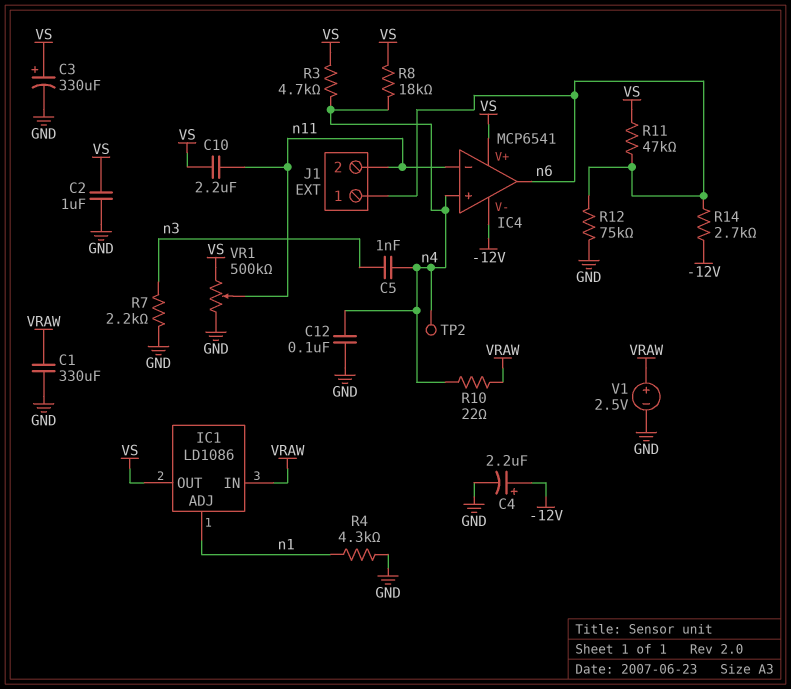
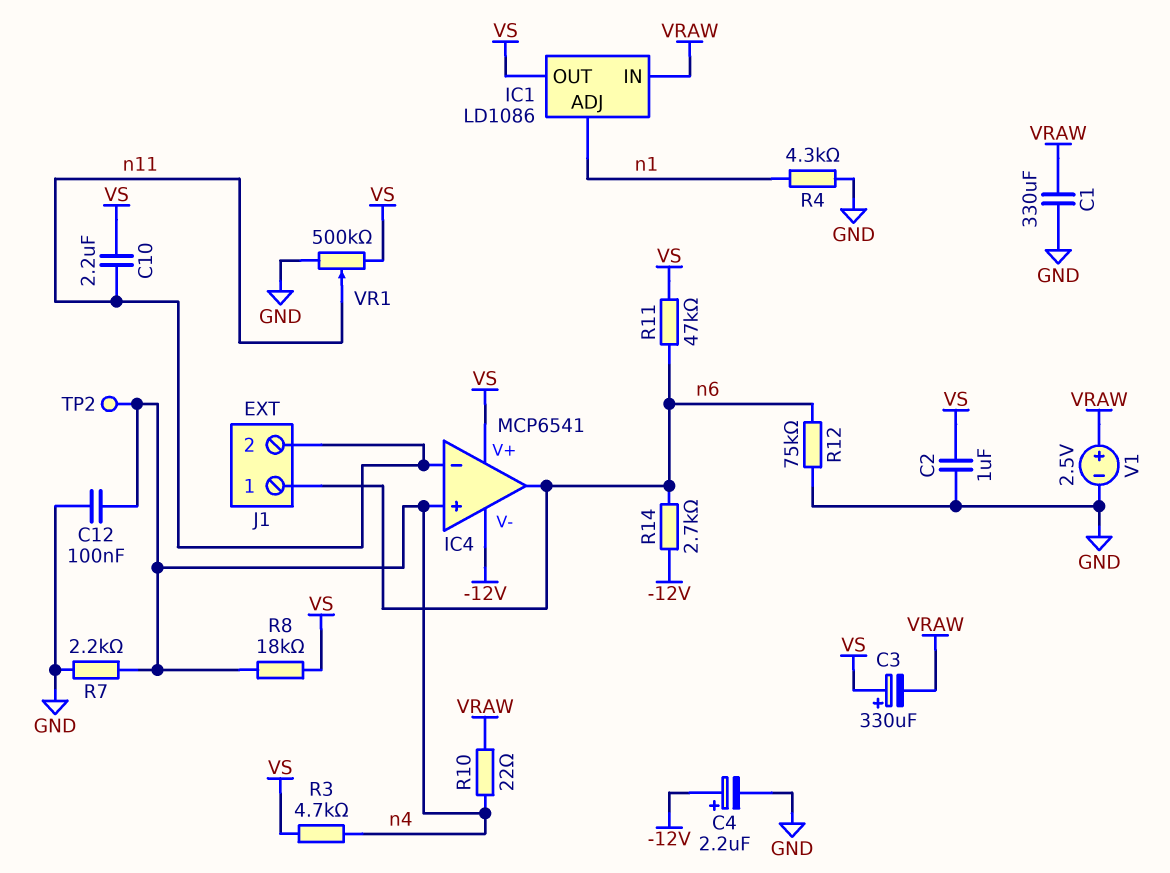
C3: 330uF (plus VS, minus GND) -> 330uF (plus VS, minus VRAW)
C5: 1nF (n3, n4) -> none
R7: 2.2k (GND, n3) -> 2.2k (GND, n4)

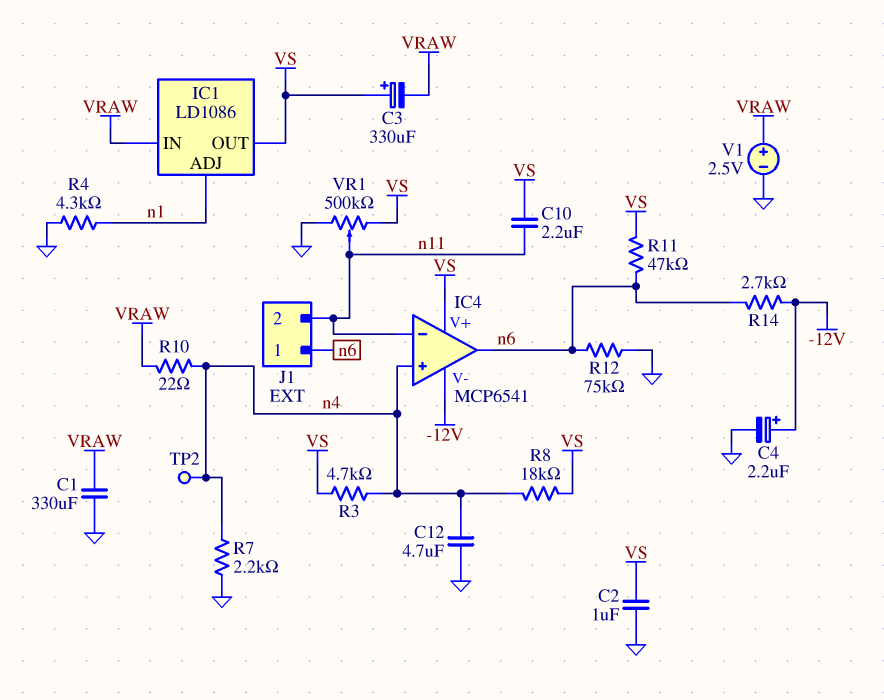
C12: 100nF (GND, n4) -> 4.7uF (GND, n4)

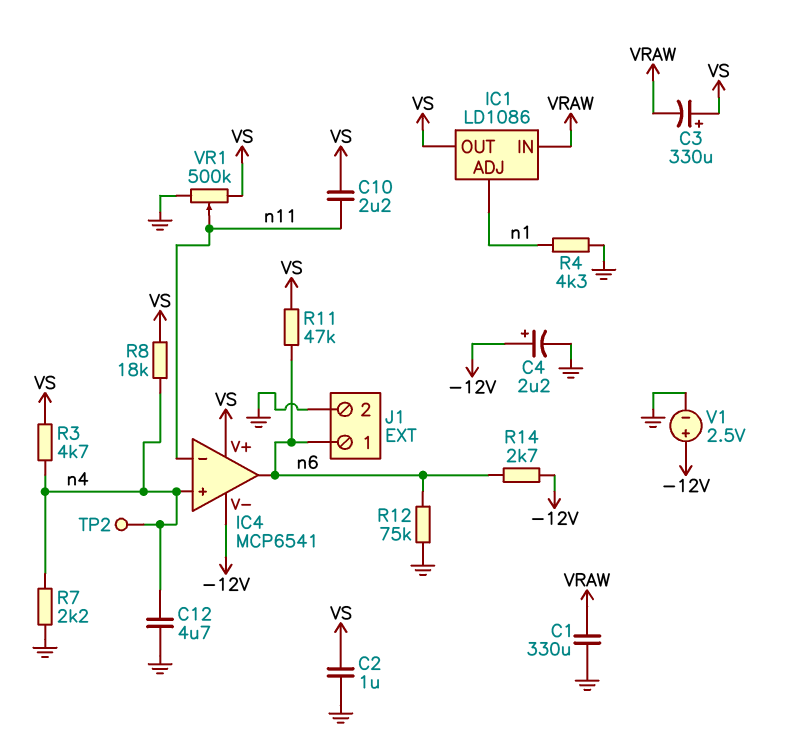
J1 pin 2: n11 -> GND
R10: 22 (VRAW, n4) -> none
V1: 2.5V (plus VRAW, minus GND) -> 2.5V (plus -12V, minus GND)

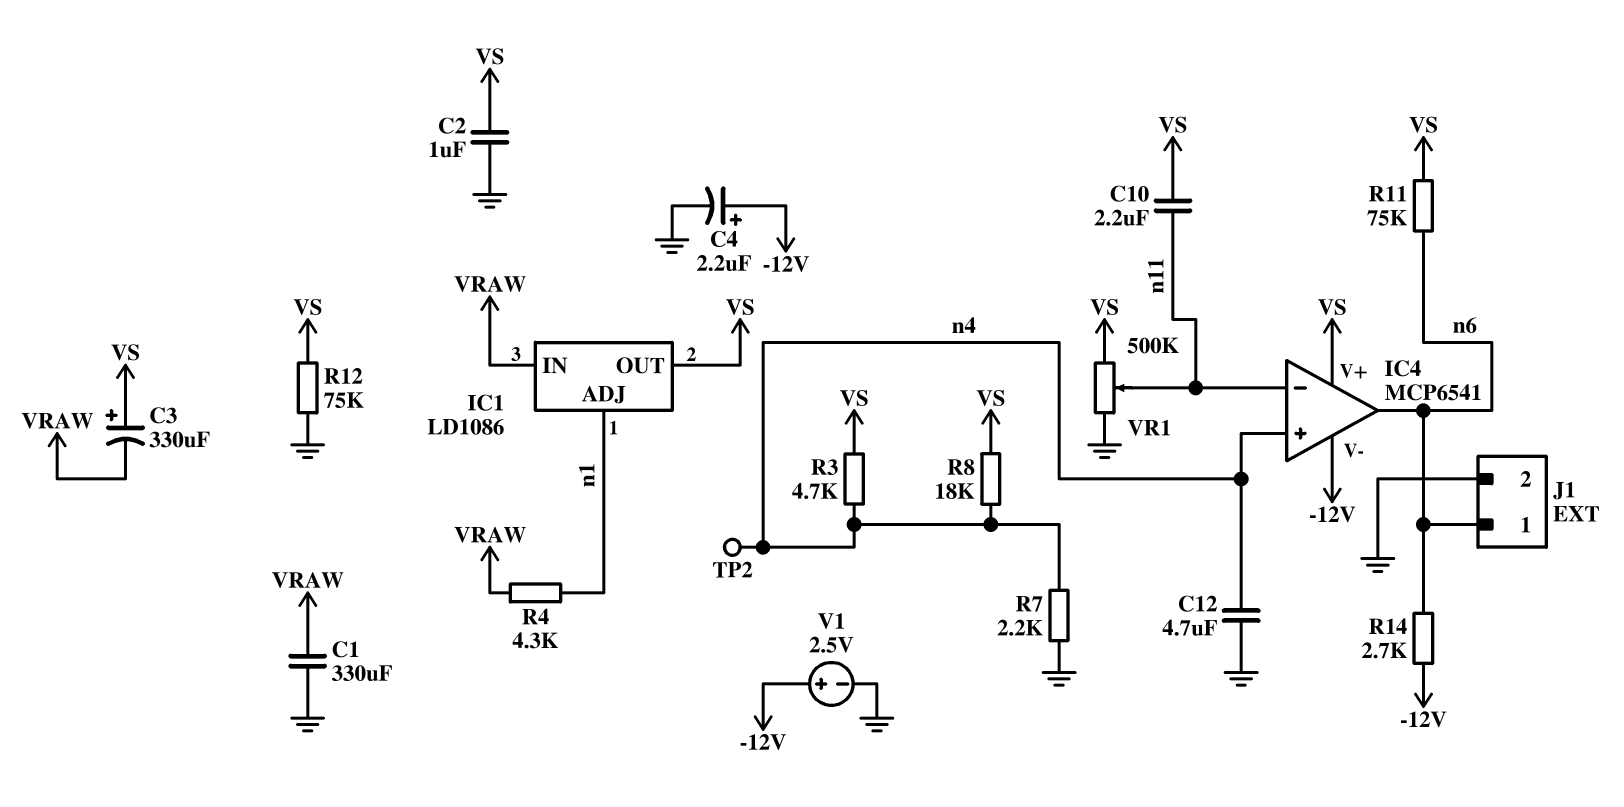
R4: 4.3k (GND, n1) -> 4.3k (VRAW, n1)
R11: 47k (VS, n6) -> 75k (VS, n6)
R12: 75k (GND, n6) -> 75k (GND, VS)

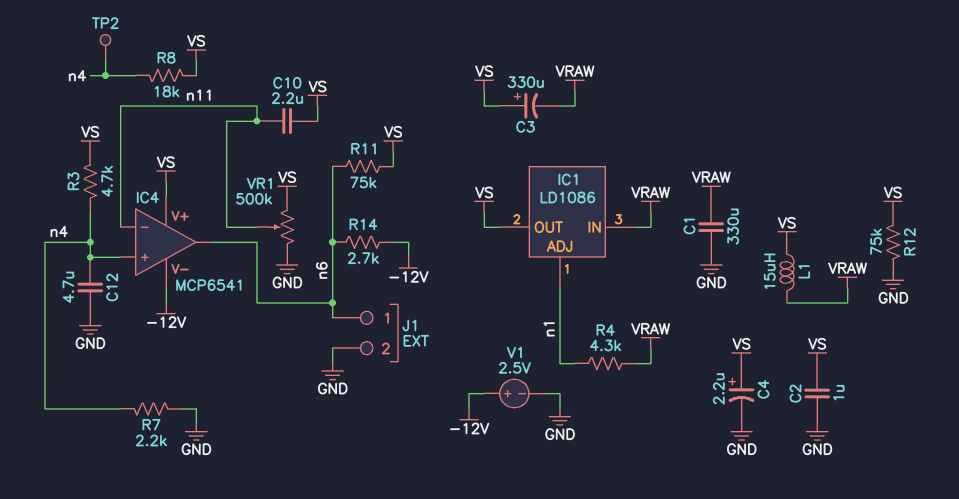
C4: 2.2uF (plus -12V, minus GND) -> 2.2uF (plus VS, minus GND)
L1: none -> 15uH (VRAW, VS)

